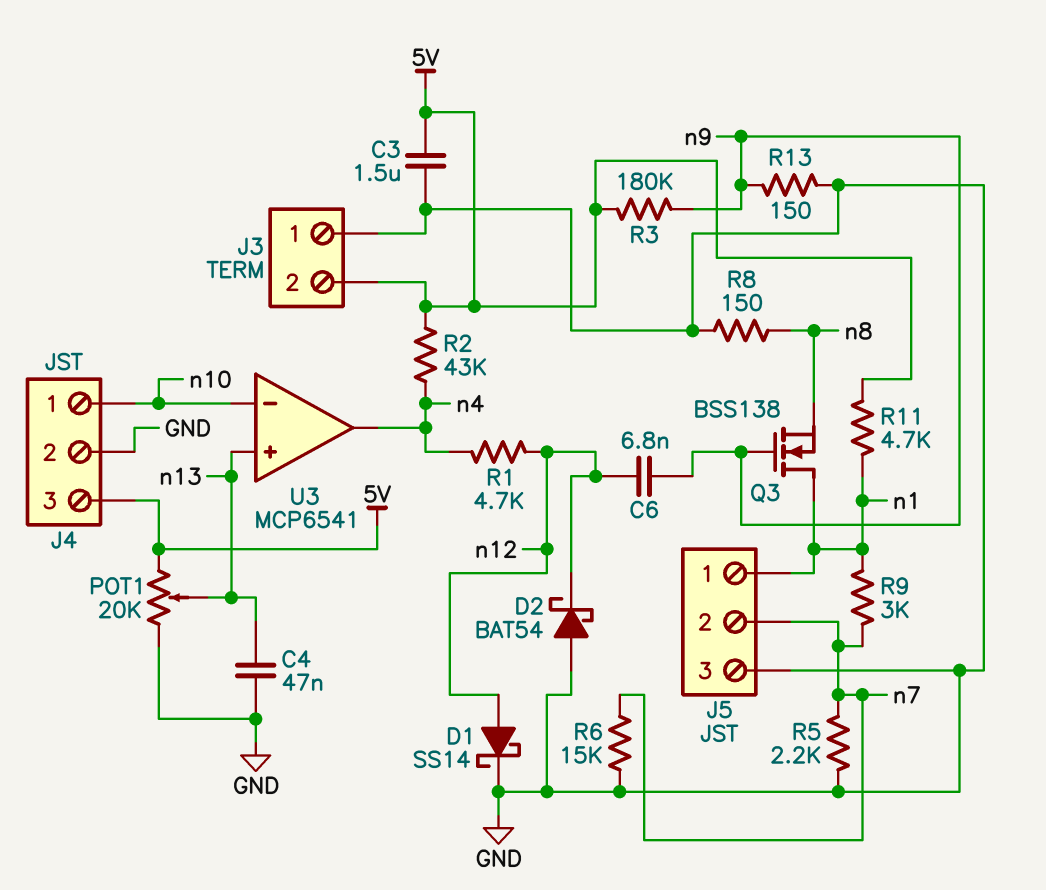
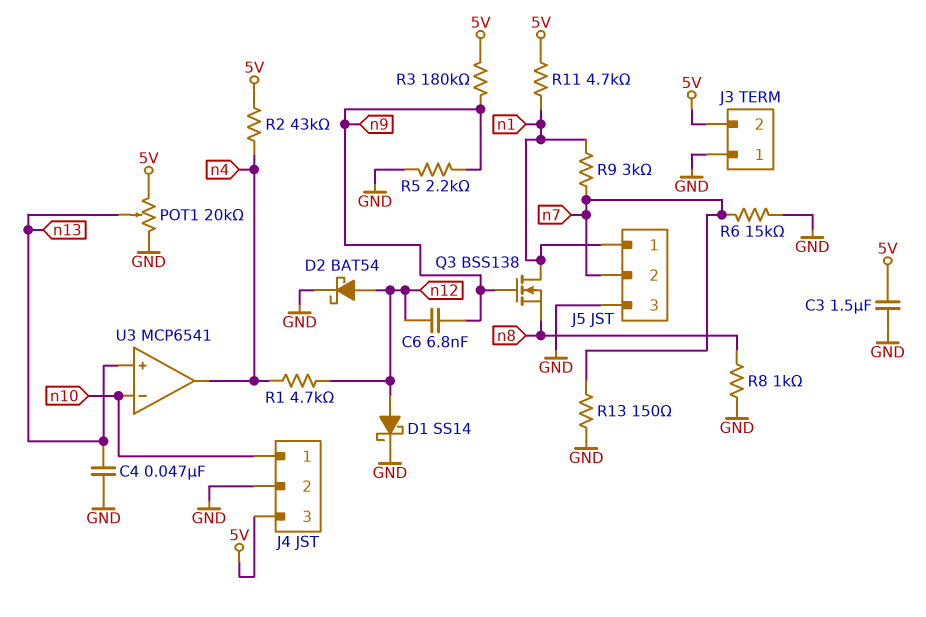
D2: schottky BAT54 (A GND, K n12) -> schottky BAT54 (A n12, K GND)
R5: 2.2k (GND, n7) -> 2.2k (GND, n9)
R8: 150 (GND, n8) -> 1k (GND, n8)
R13: 150 (GND, n9) -> 150 (GND, n7)

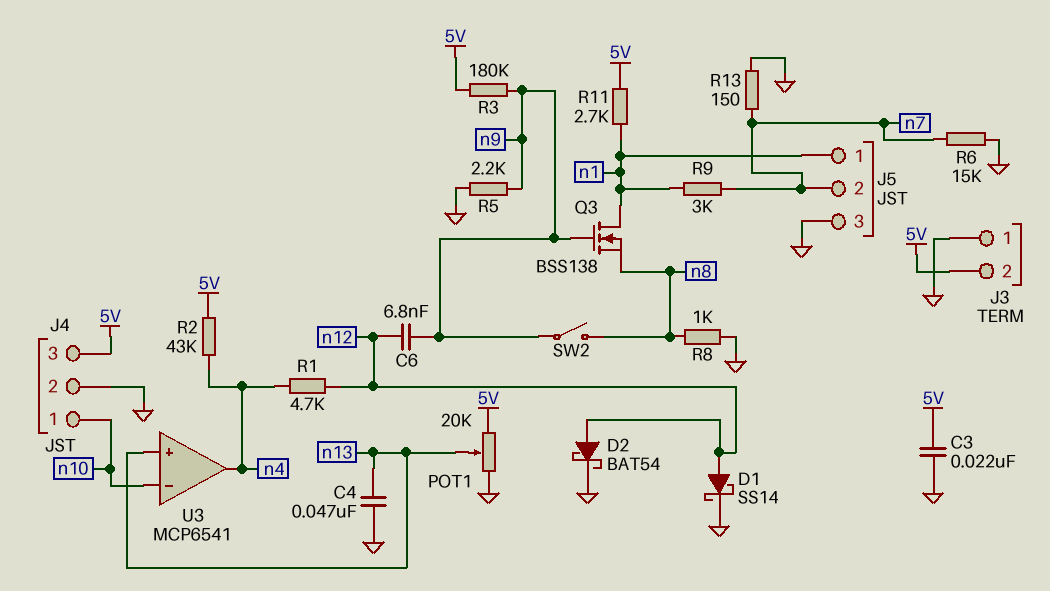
C3: 1.5uF (5V, GND) -> 22nF (5V, GND)
R11: 4.7k (5V, n1) -> 2.7k (5V, n1)
SW2: none -> switch (n8, n9)

